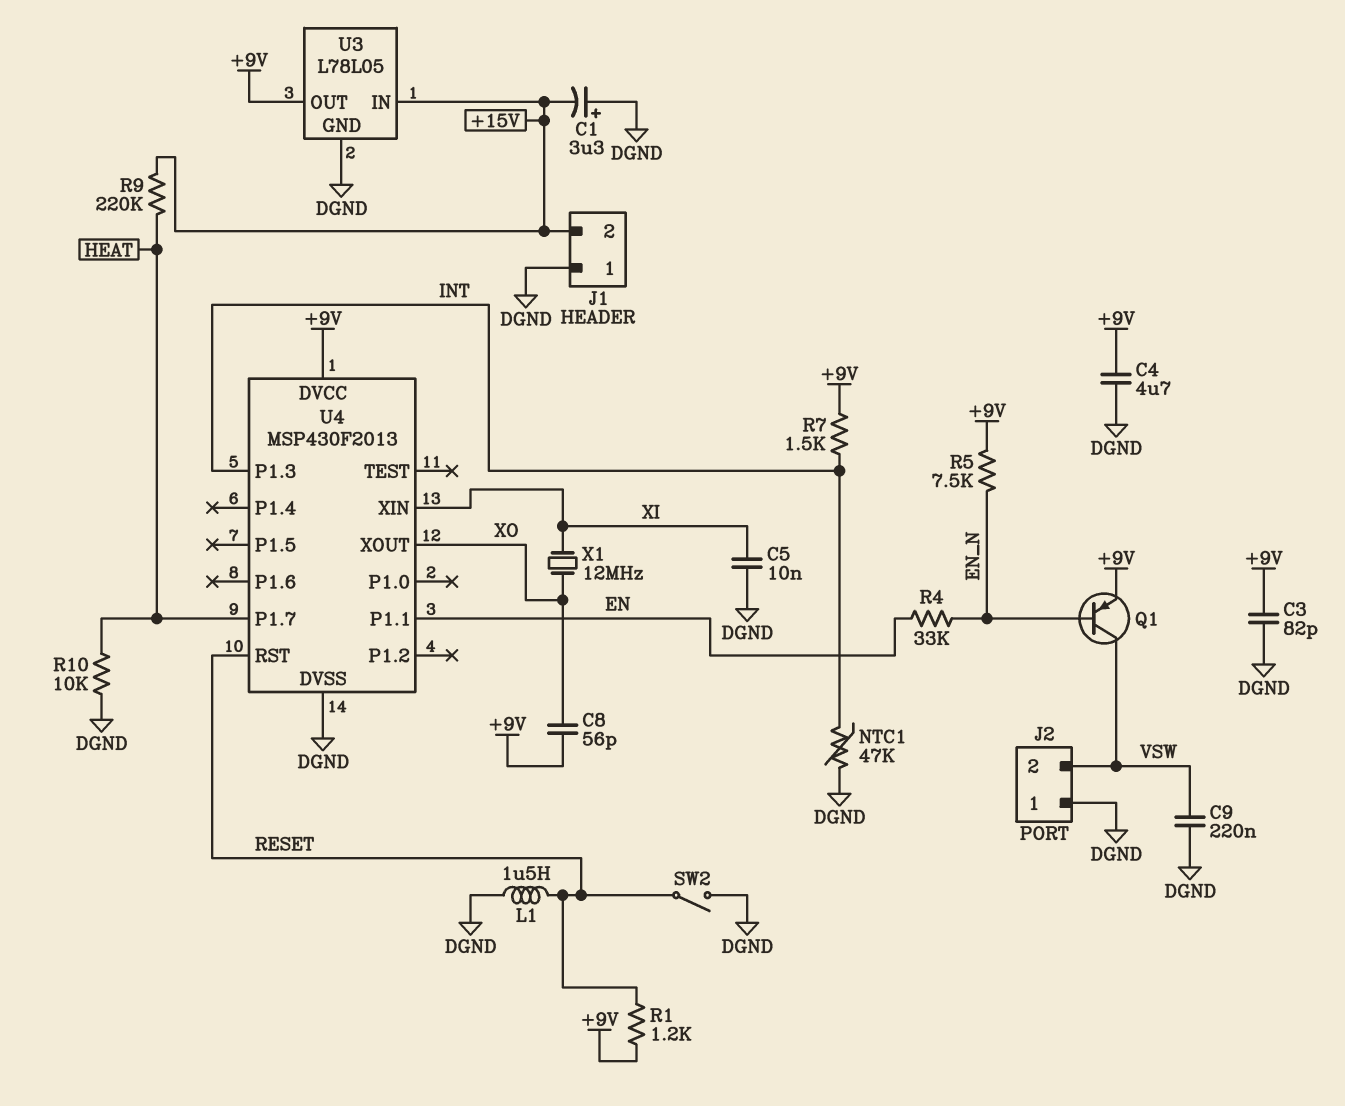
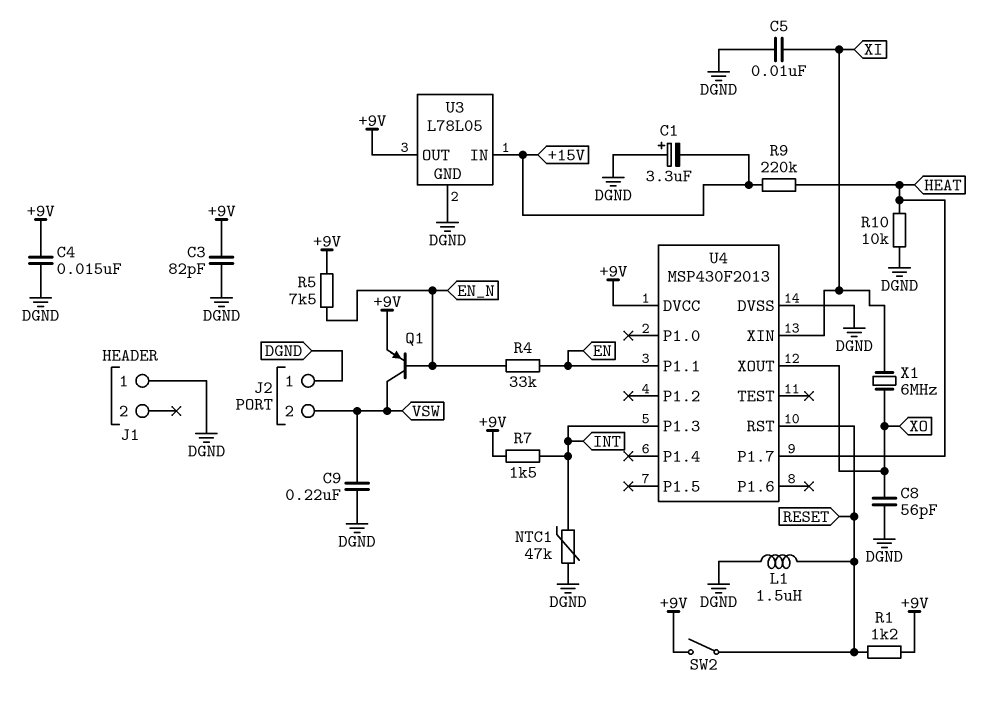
C4: 4.7uF (+9V, DGND) -> 15nF (+9V, DGND)
C8: 56pF (+9V, XO) -> 56pF (DGND, XO)
J1 pin 2: +15V -> none
SW2: switch (DGND, RESET) -> switch (+9V, RESET)
X1: 12MHz (XI, XO) -> 6MHz (XI, XO)

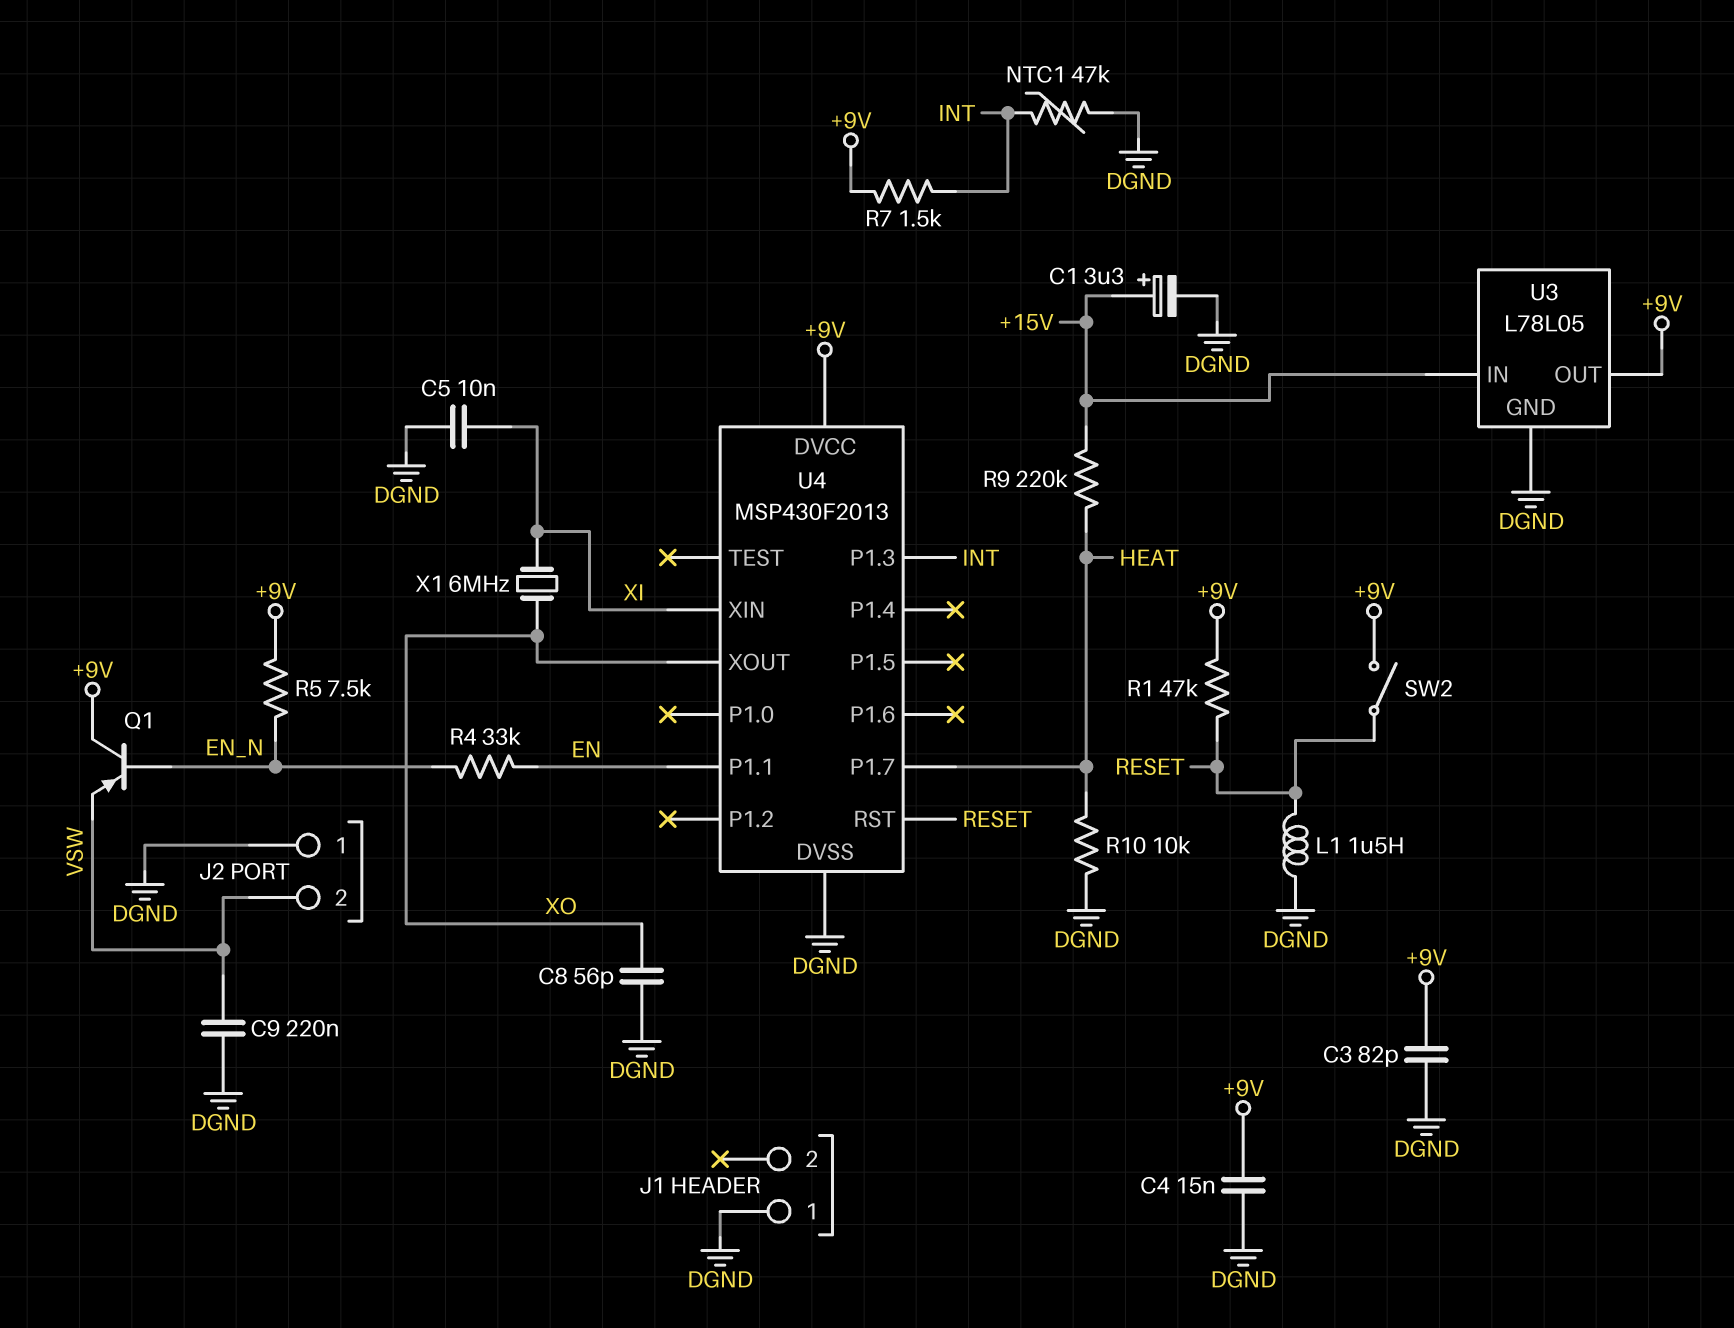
C1: 3.3uF (plus DGND, minus +15V) -> 3.3uF (plus +15V, minus DGND)
Q1: PNP (B EN_N, C VSW, E +9V) -> PNP (B EN_N, C +9V, E VSW)
R1: 1.2k (+9V, RESET) -> 47k (+9V, RESET)

